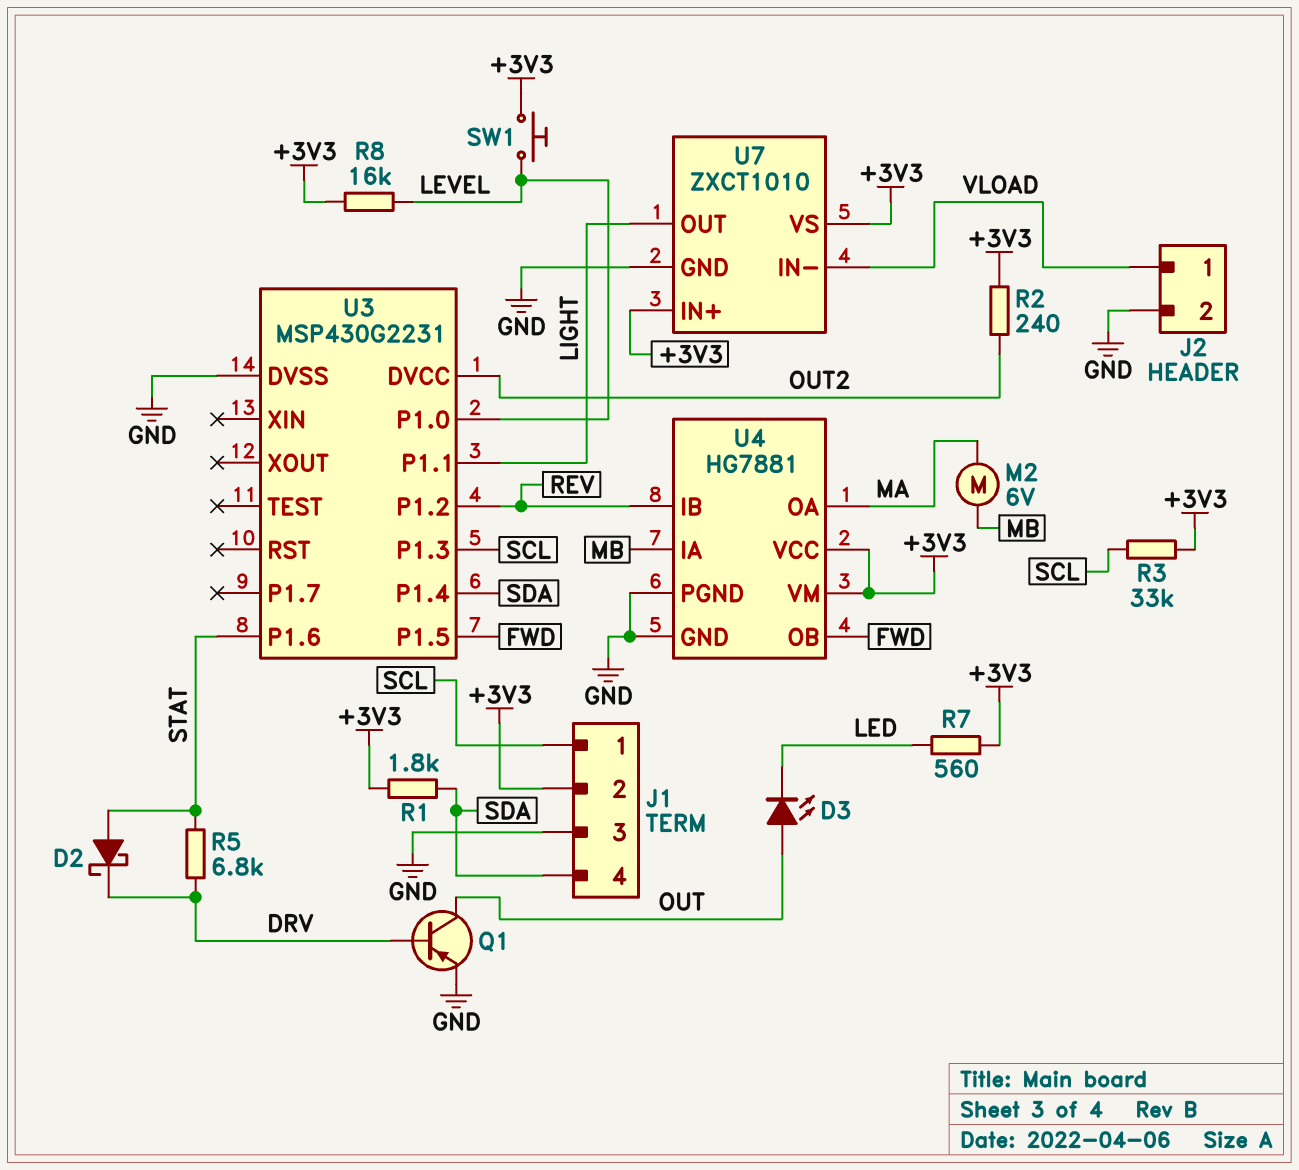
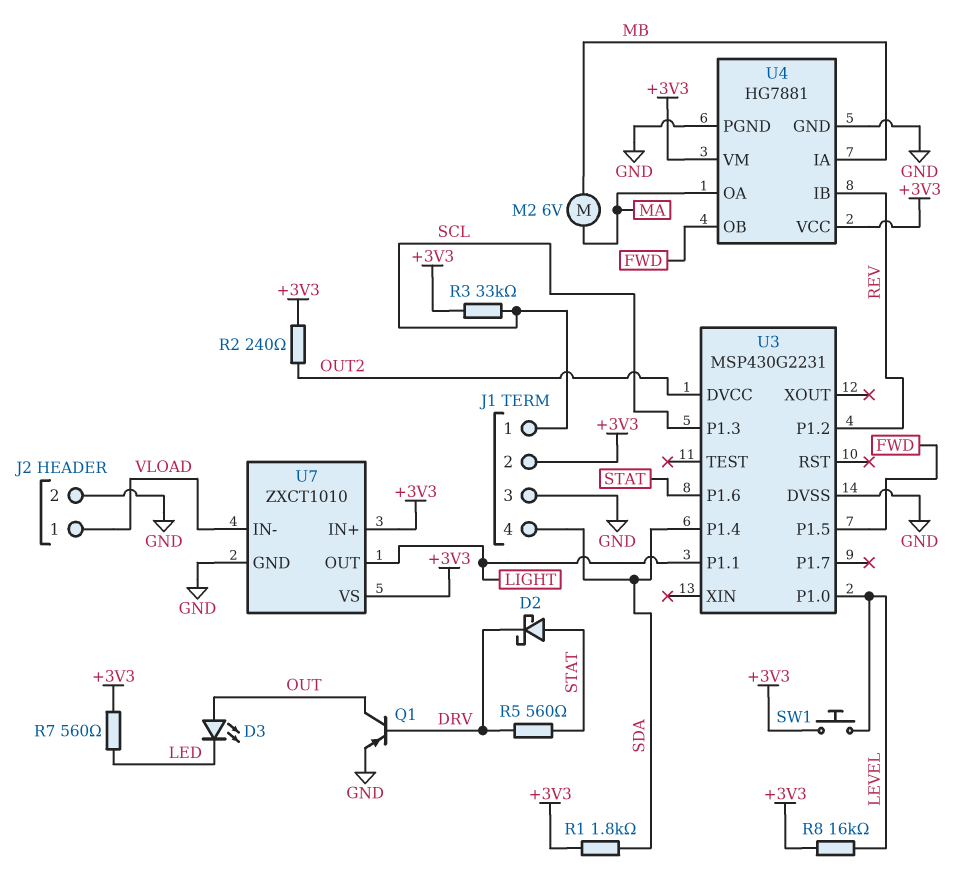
R5: 6.8k (DRV, STAT) -> 560 (DRV, STAT)

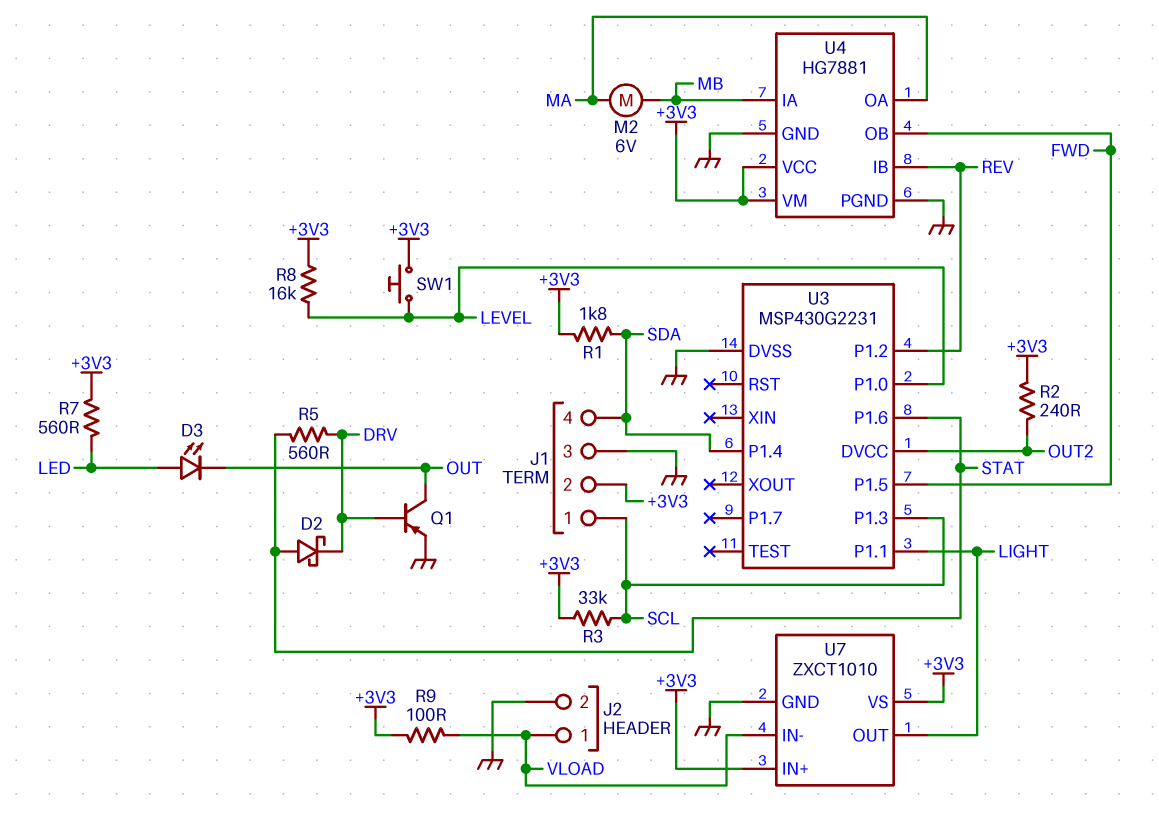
D3: LED (A OUT, K LED) -> LED (A LED, K OUT)
R9: none -> 100 (+3V3, VLOAD)

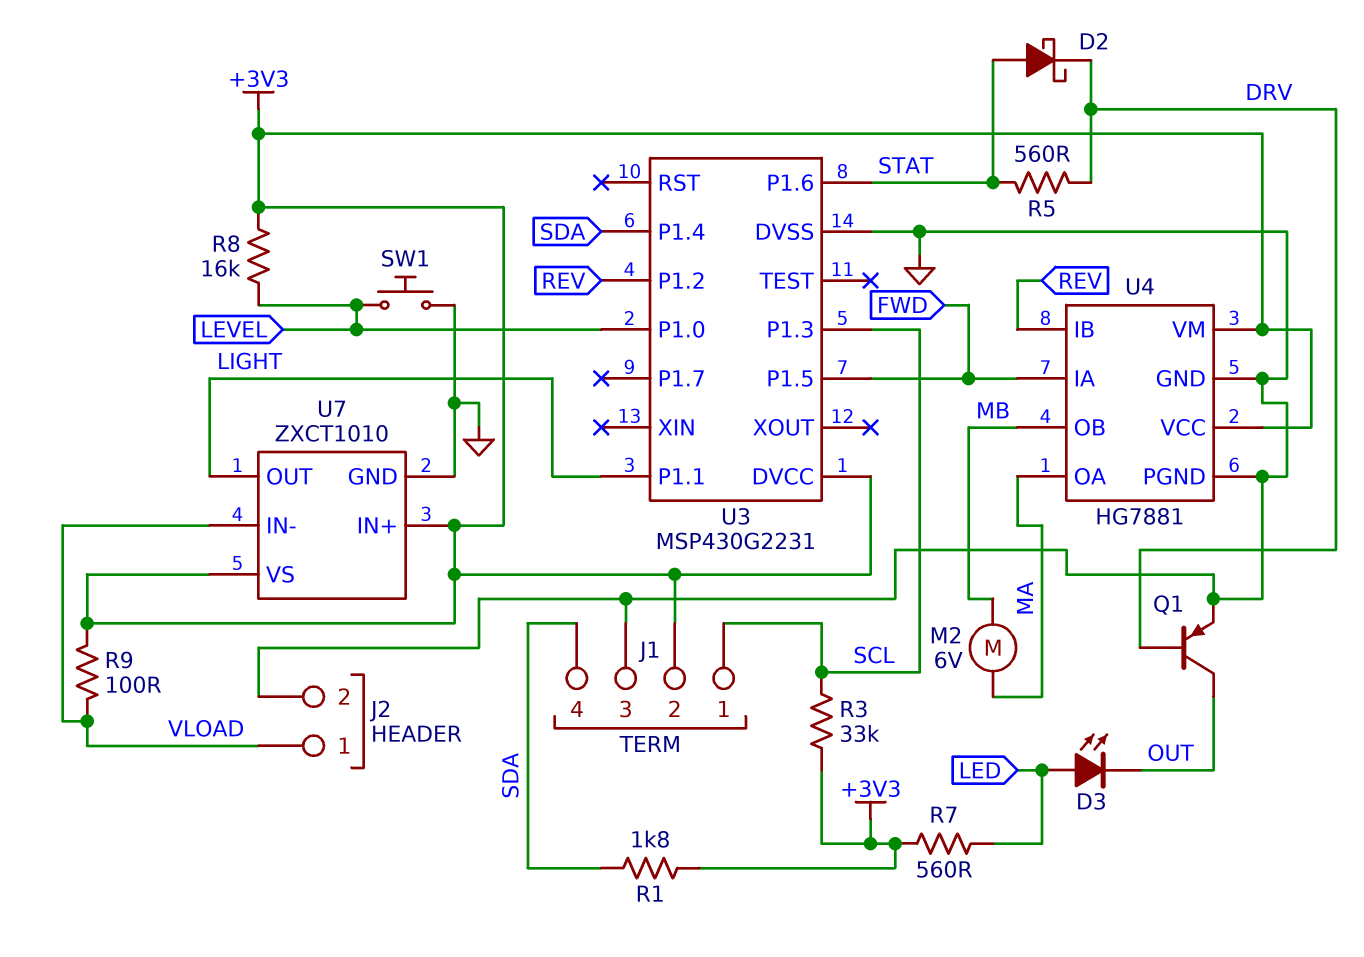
R2: 240 (+3V3, OUT2) -> none
SW1: button (+3V3, LEVEL) -> button (GND, LEVEL)
U3 pin DVCC: OUT2 -> +3V3
U4 pin IA: MB -> FWD
U4 pin OB: FWD -> MB

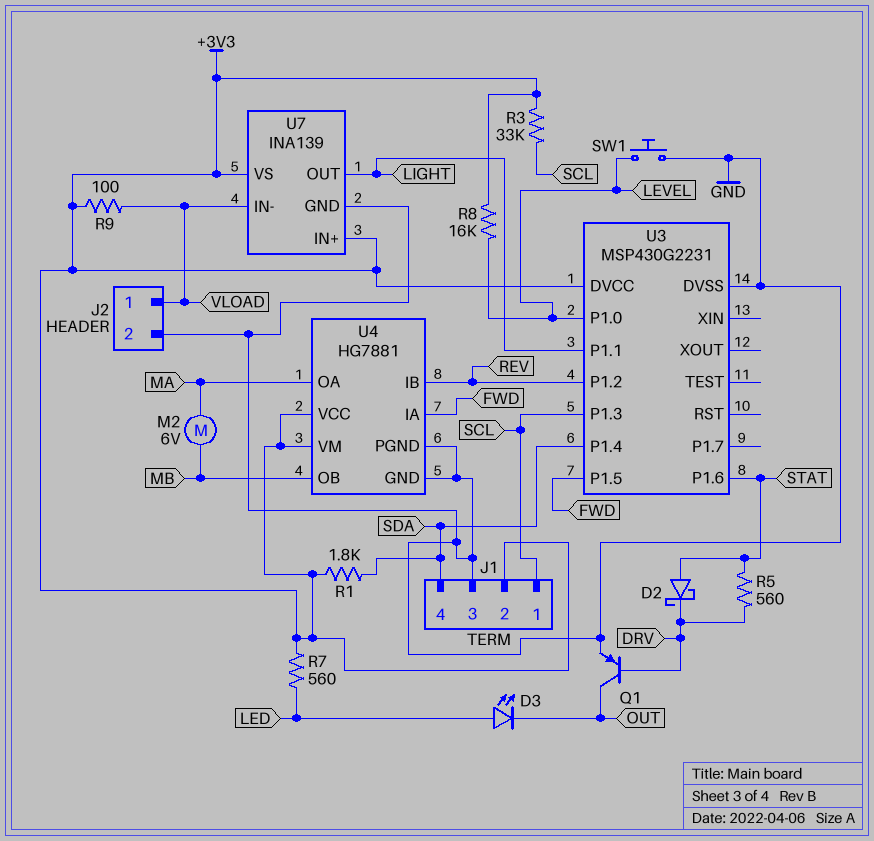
U7: ZXCT1010 -> INA139

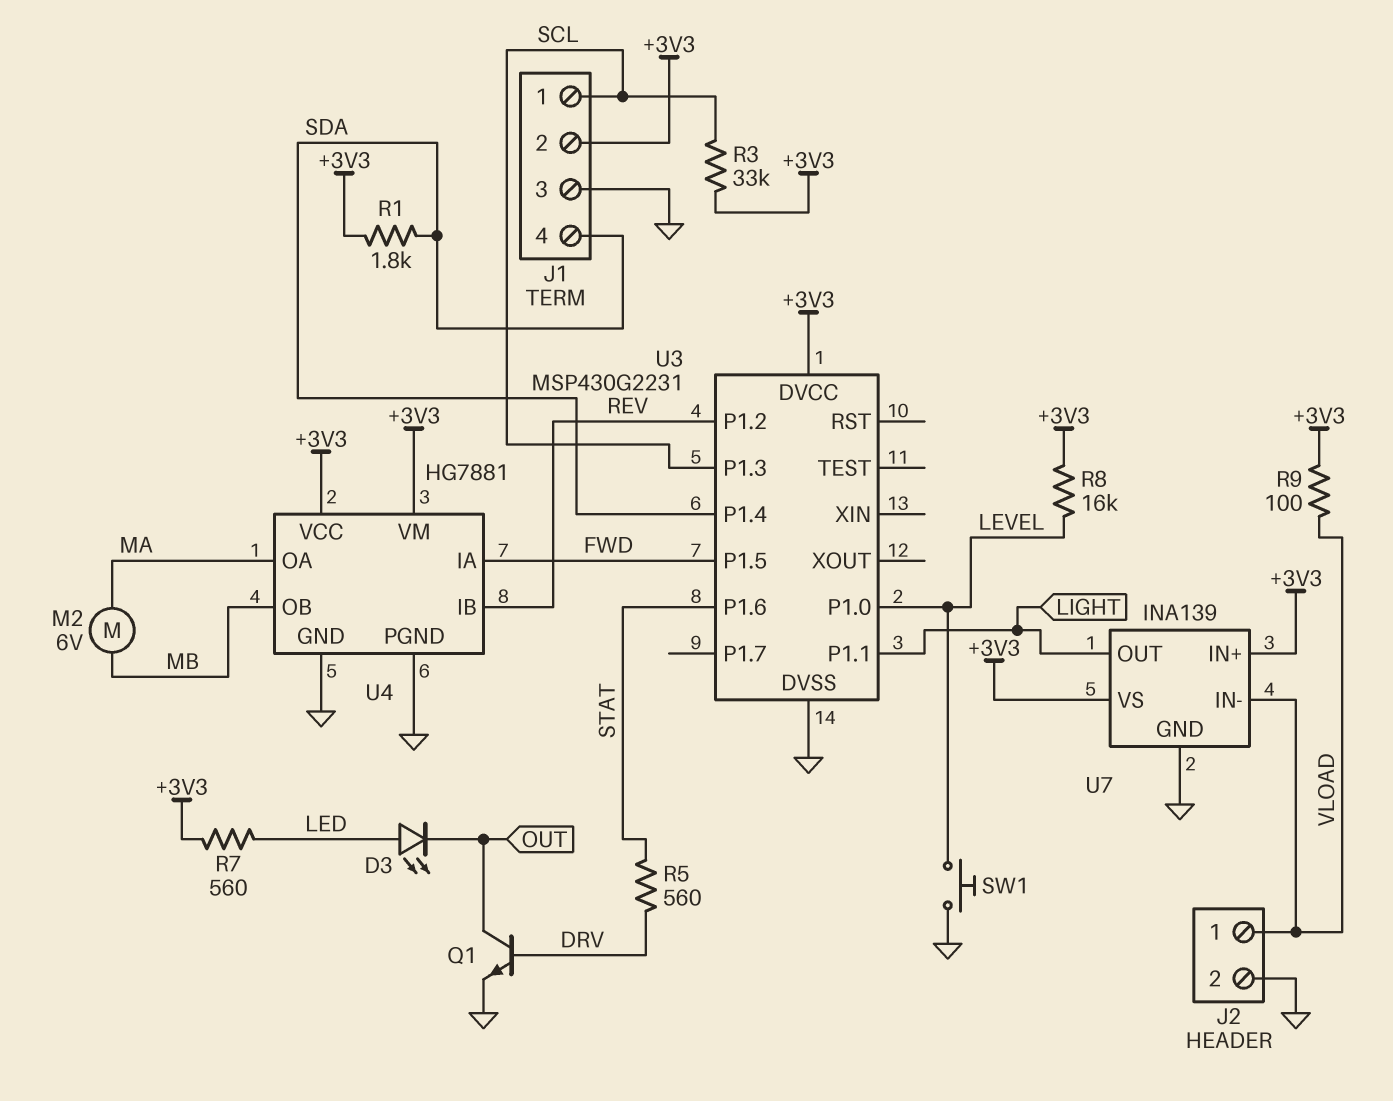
D2: schottky (A STAT, K DRV) -> none
Q1: PNP (B DRV, C OUT, E GND) -> NPN (B DRV, C OUT, E GND)

